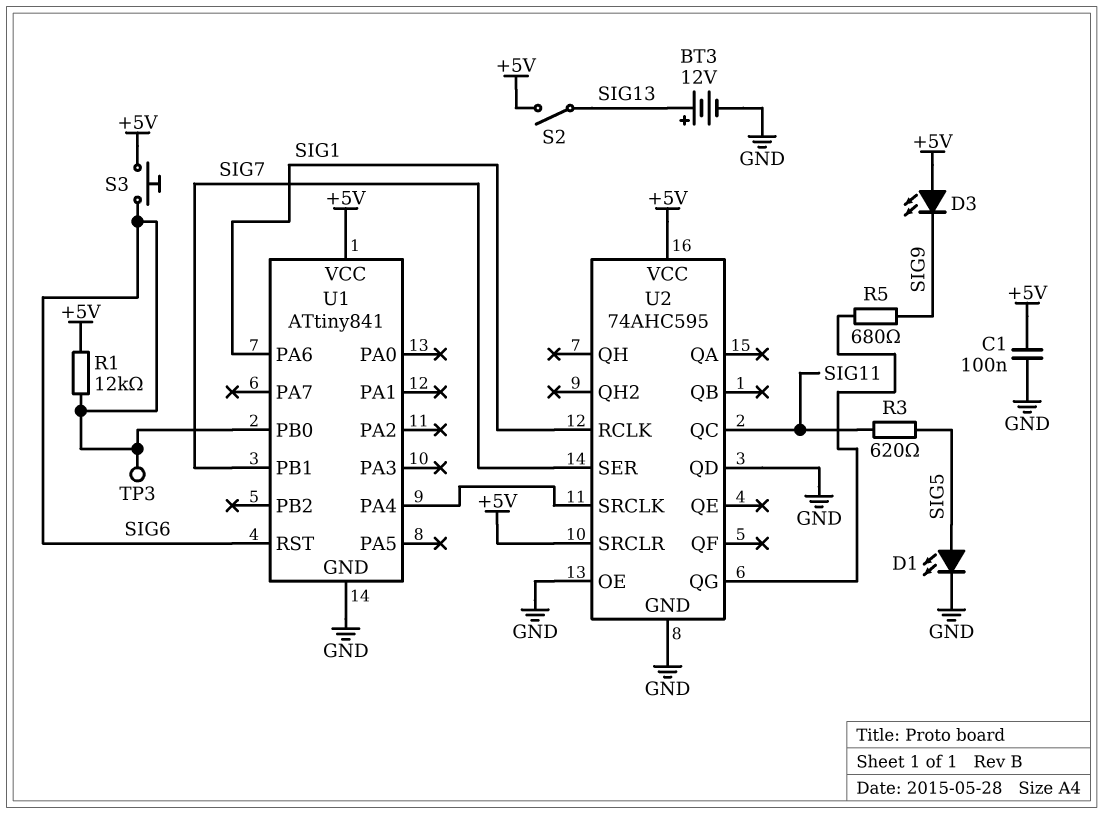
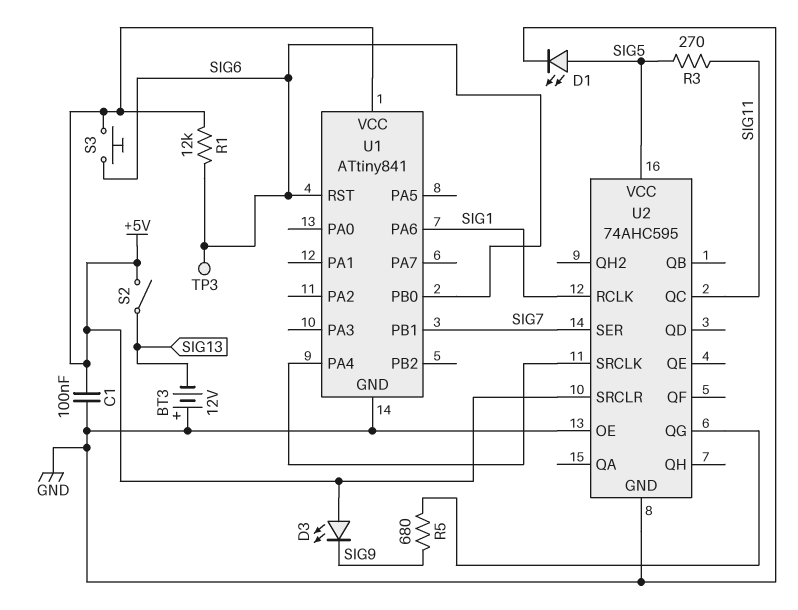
BT3: 12V (plus SIG13, minus GND) -> 12V (plus GND, minus SIG13)
R3: 620 (SIG5, SIG11) -> 270 (SIG5, SIG11)
U2 pin QD: GND -> none
U2 pin VCC: +5V -> SIG5

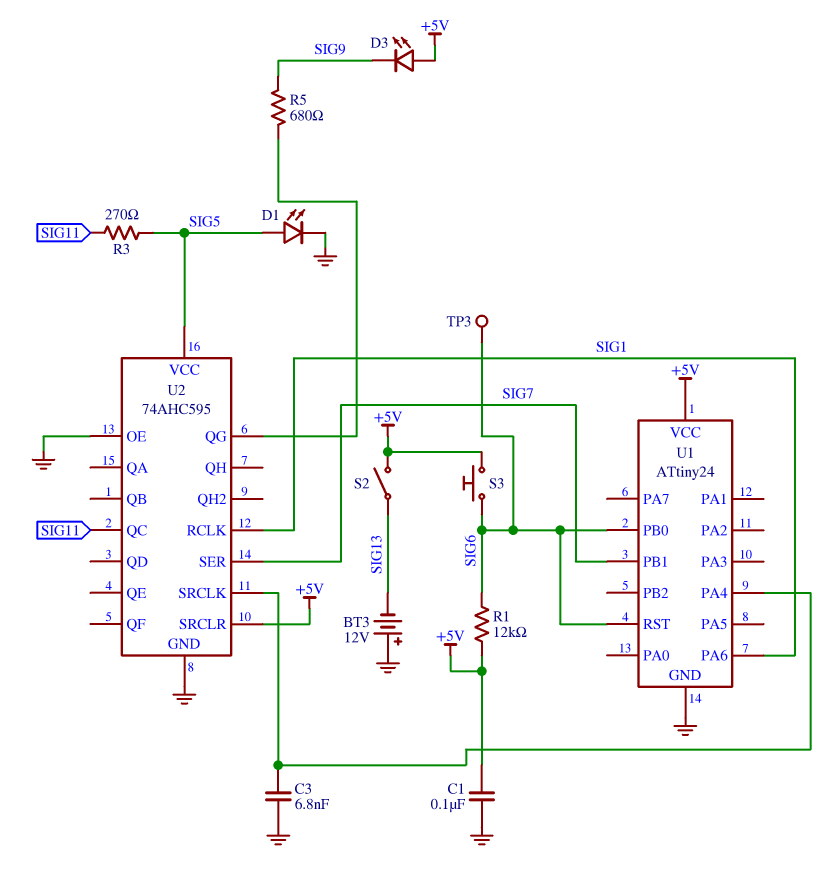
C3: none -> 6.8nF (GND, U1/PA4)
U1: ATtiny841 -> ATtiny24

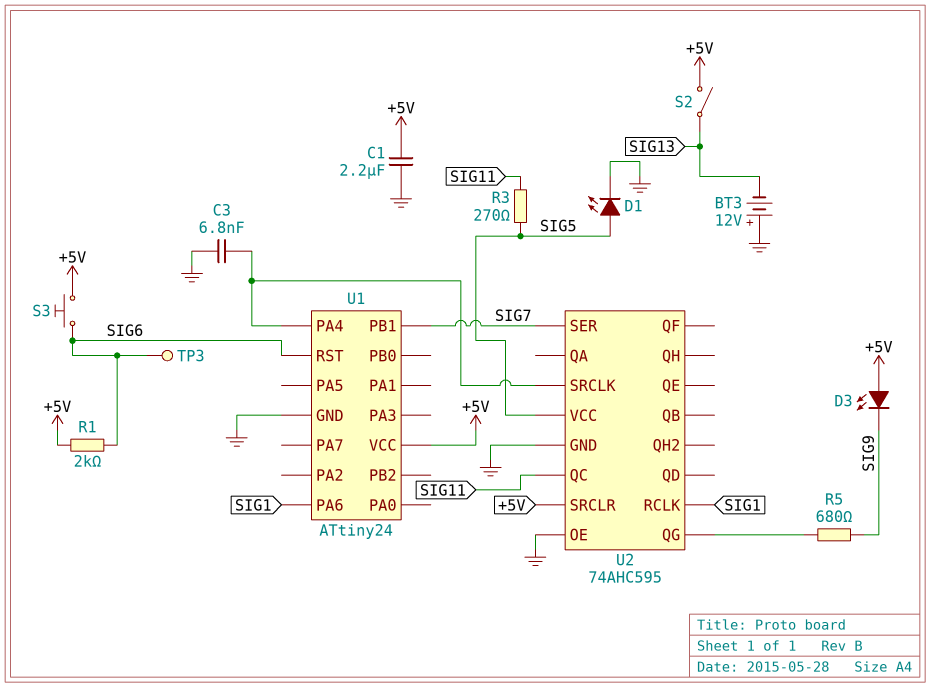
C1: 100nF (+5V, GND) -> 2.2uF (+5V, GND)
R1: 12k (+5V, SIG6) -> 2k (+5V, SIG6)
U1 pin PB0: SIG6 -> none

